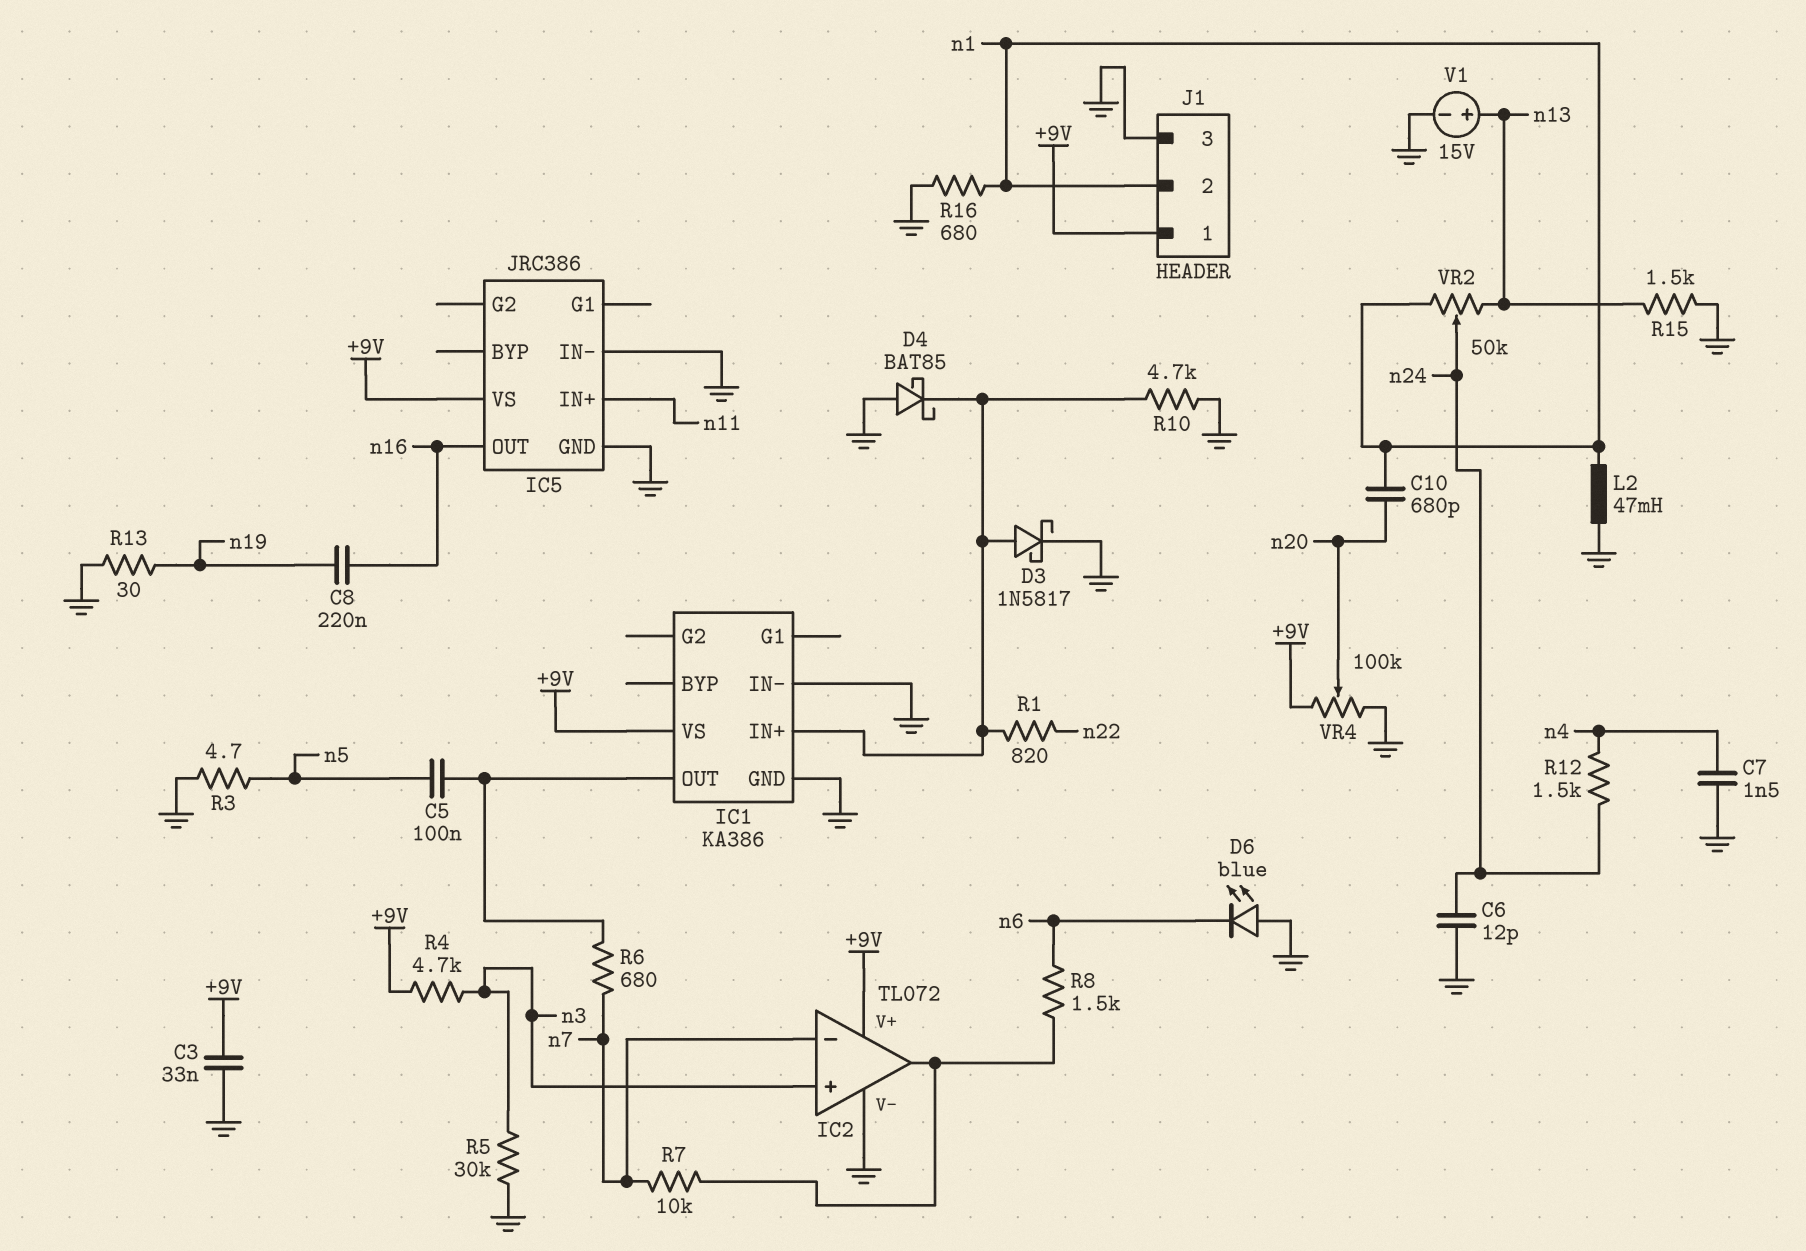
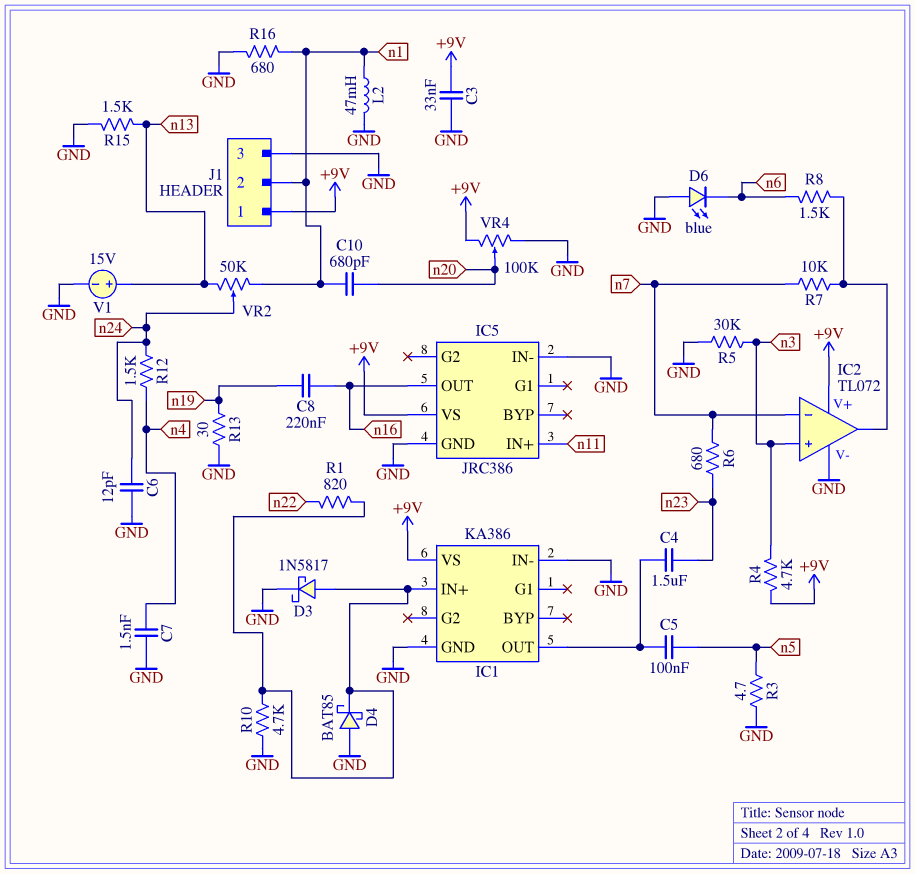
C4: none -> 1.5uF (IC1/OUT, n23)
R6: 680 (IC1/OUT, n7) -> 680 (n7, n23)

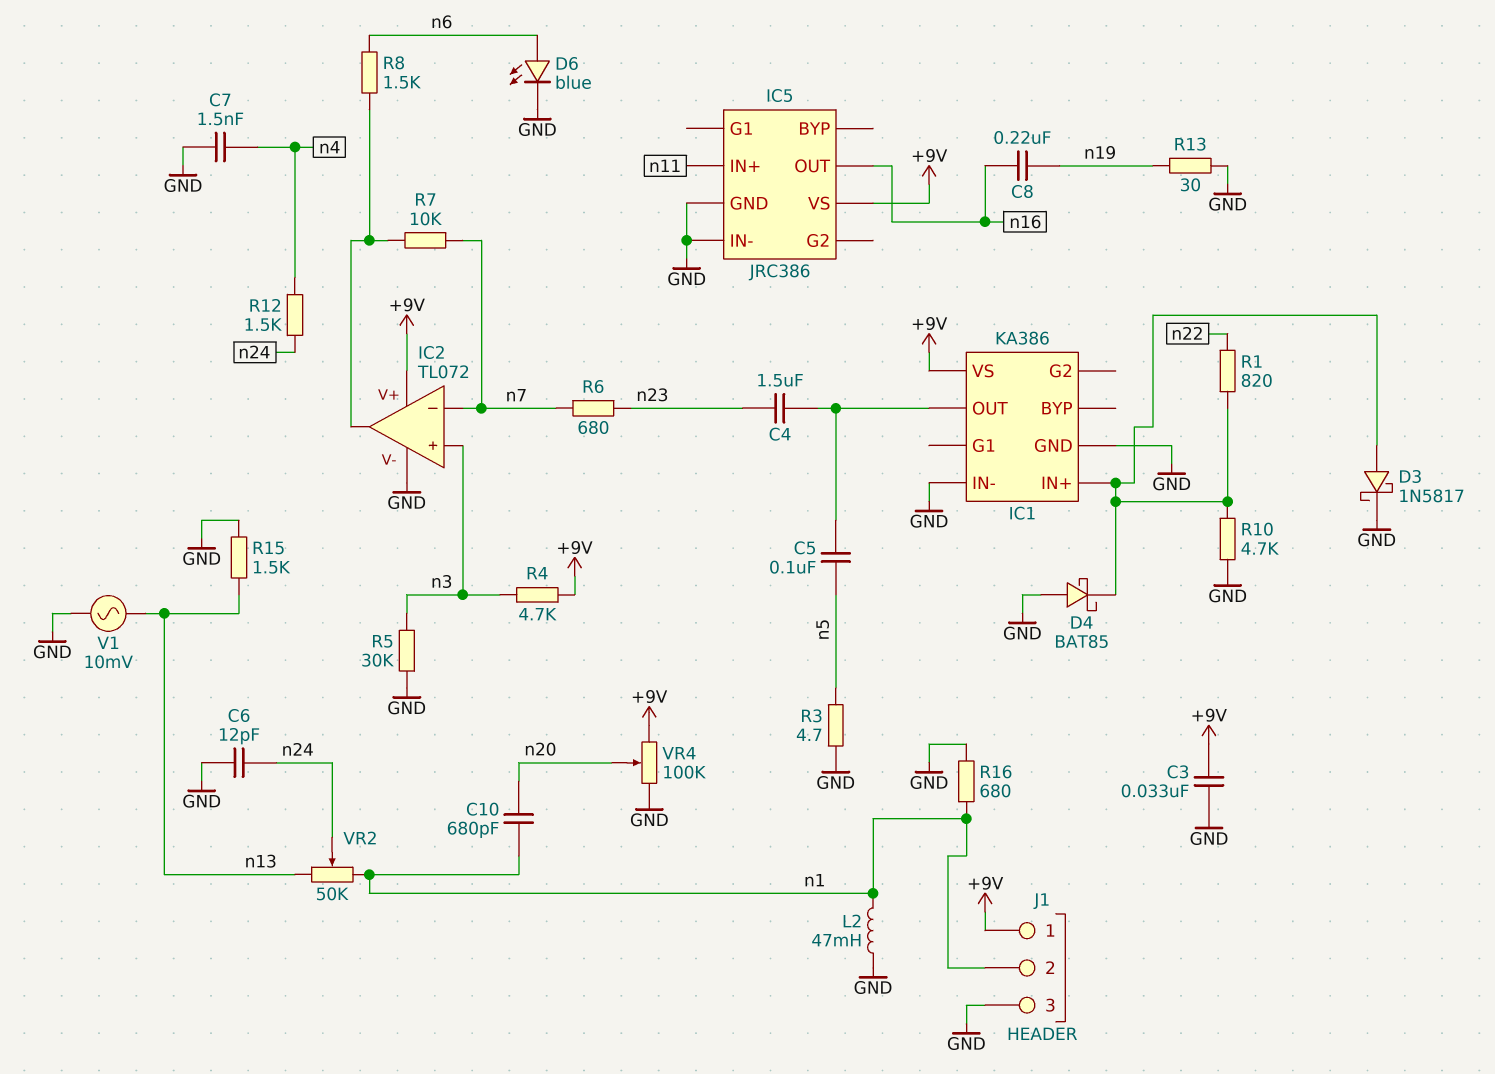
D6: LED blue (A GND, K n6) -> LED blue (A n6, K GND)
V1: 15V (plus n13, minus GND) -> AC 10mV (GND, n13)

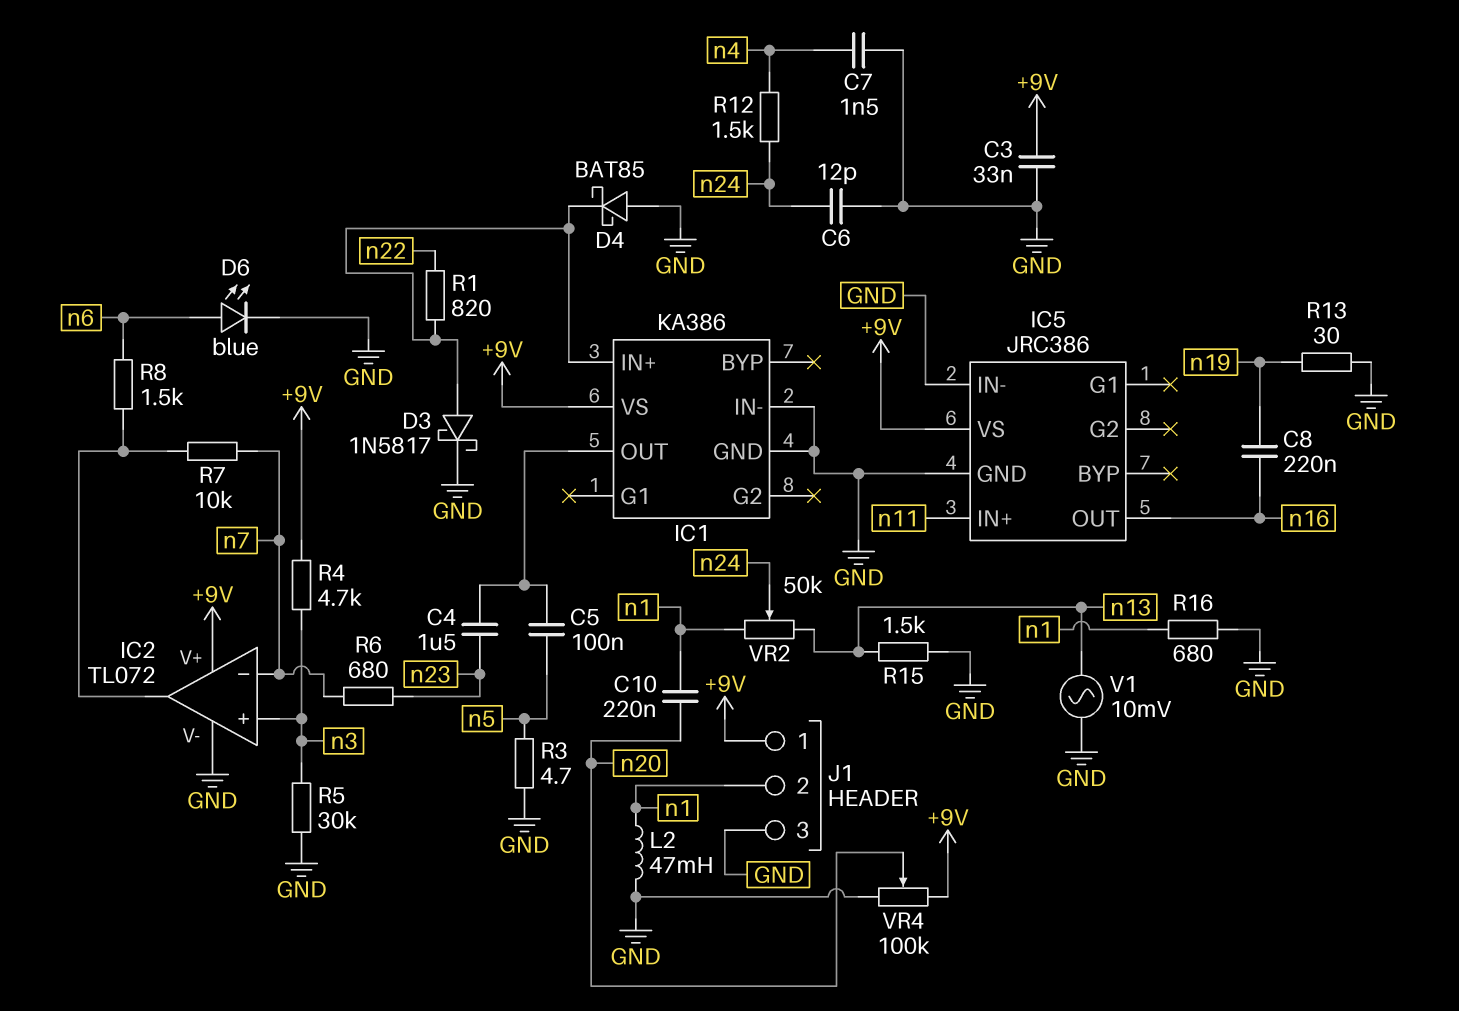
C10: 680pF (n1, n20) -> 220nF (n1, n20)
R10: 4.7k (GND, IC1/IN+) -> none

